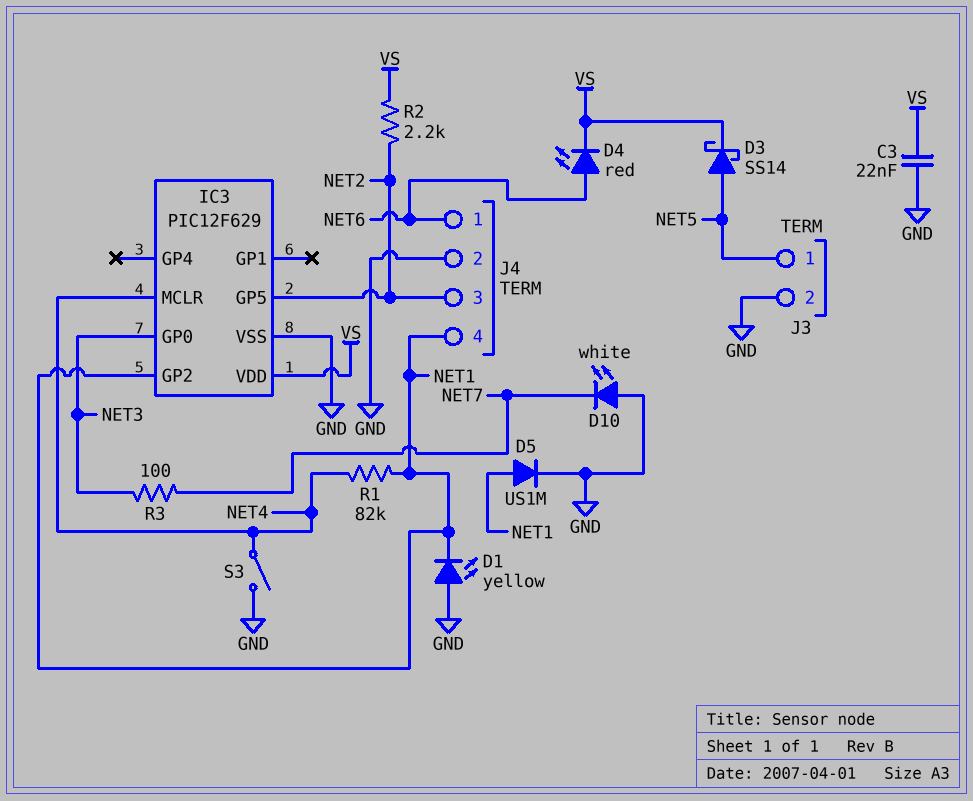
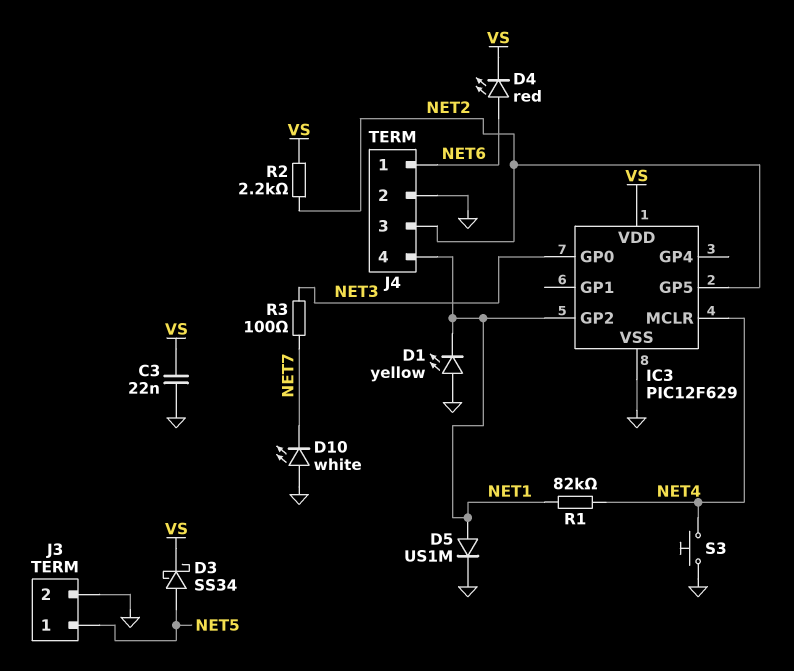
D3: schottky SS14 (A NET5, K VS) -> schottky SS34 (A NET5, K VS)
S3: switch (GND, NET4) -> button (GND, NET4)

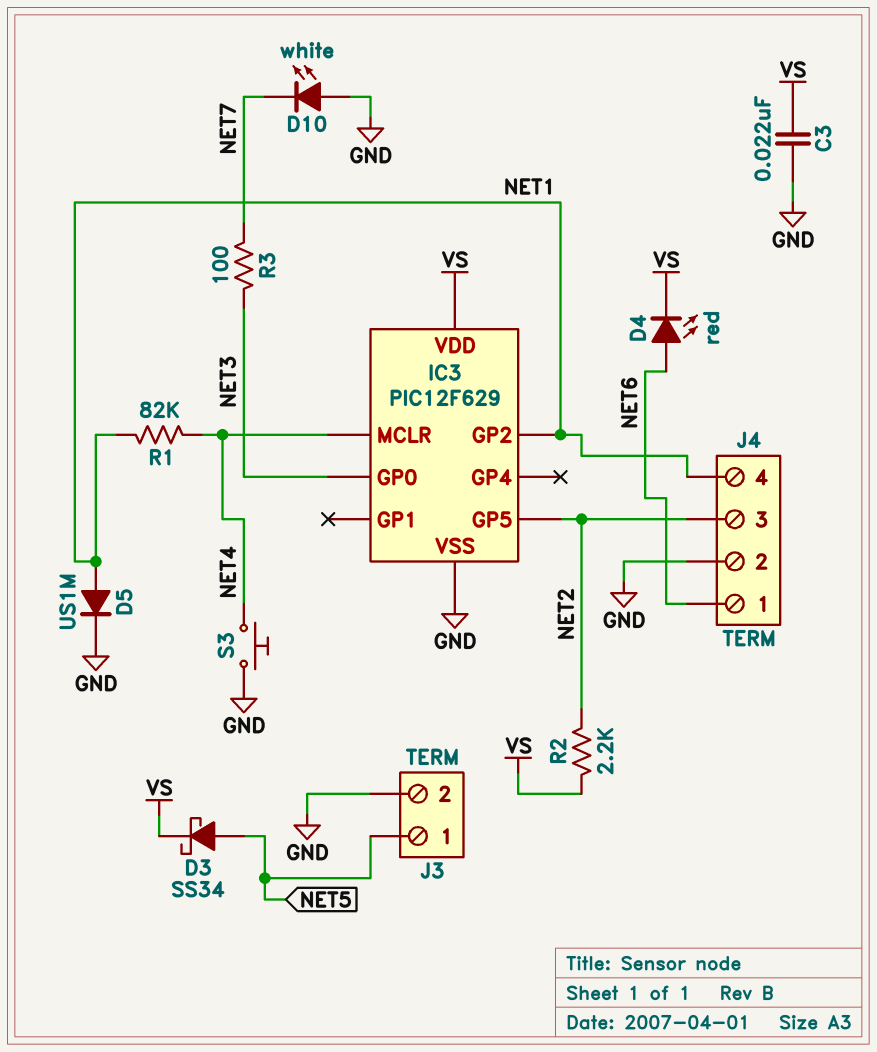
D1: LED yellow (A GND, K NET1) -> none

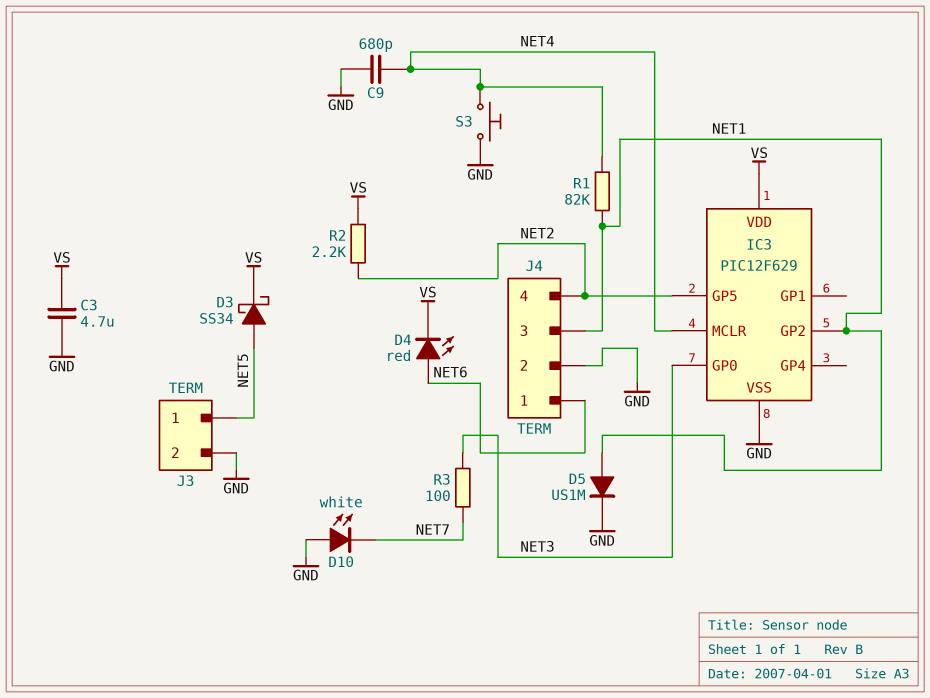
C3: 22nF (GND, VS) -> 4.7uF (GND, VS)
C9: none -> 680pF (GND, NET4)
J4 pin 3: NET2 -> NET1
J4 pin 4: NET1 -> NET2

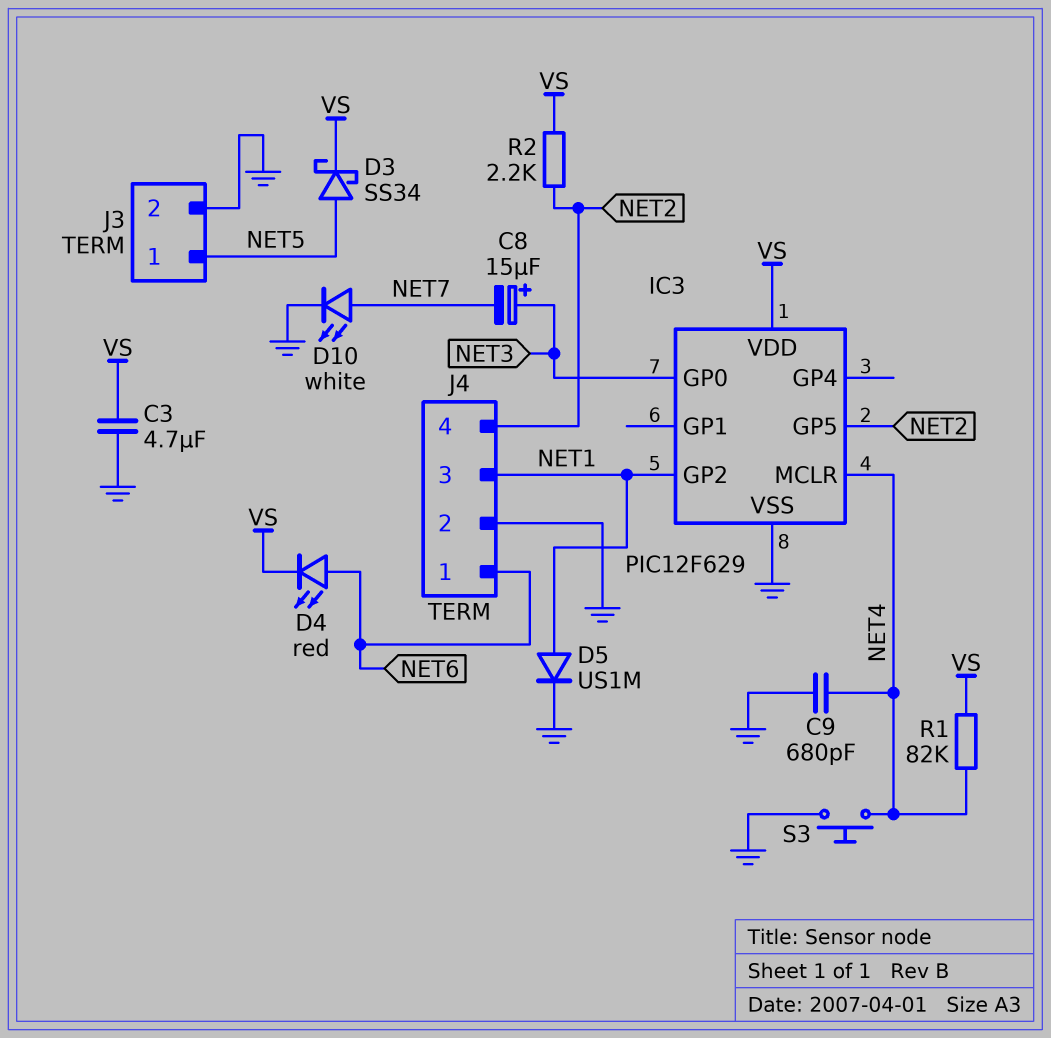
C8: none -> 15uF (plus NET3, minus NET7)
D10: LED white (A GND, K NET7) -> LED white (A NET7, K GND)
R1: 82k (NET1, NET4) -> 82k (NET4, VS)
R3: 100 (NET3, NET7) -> none

